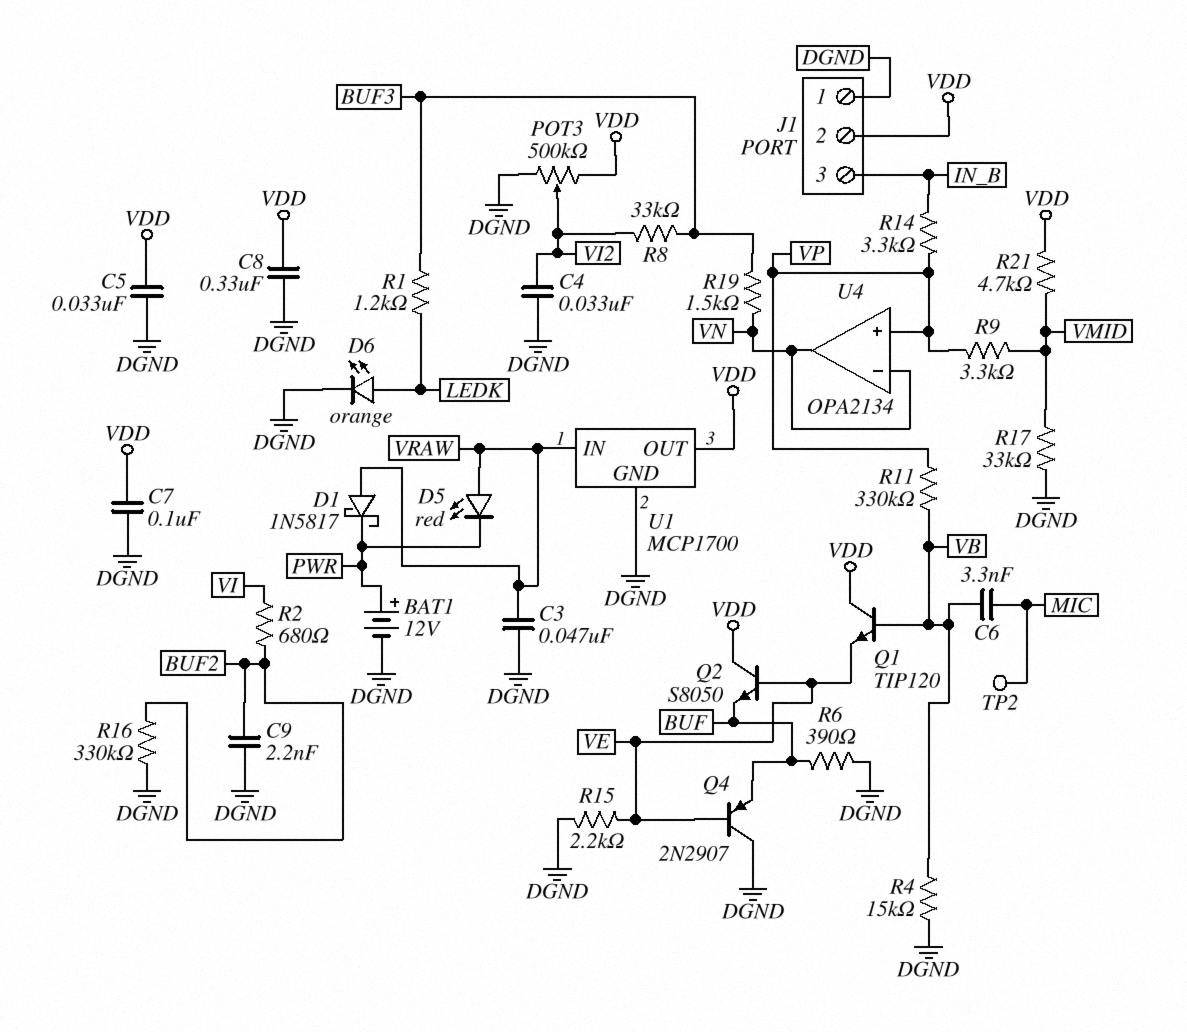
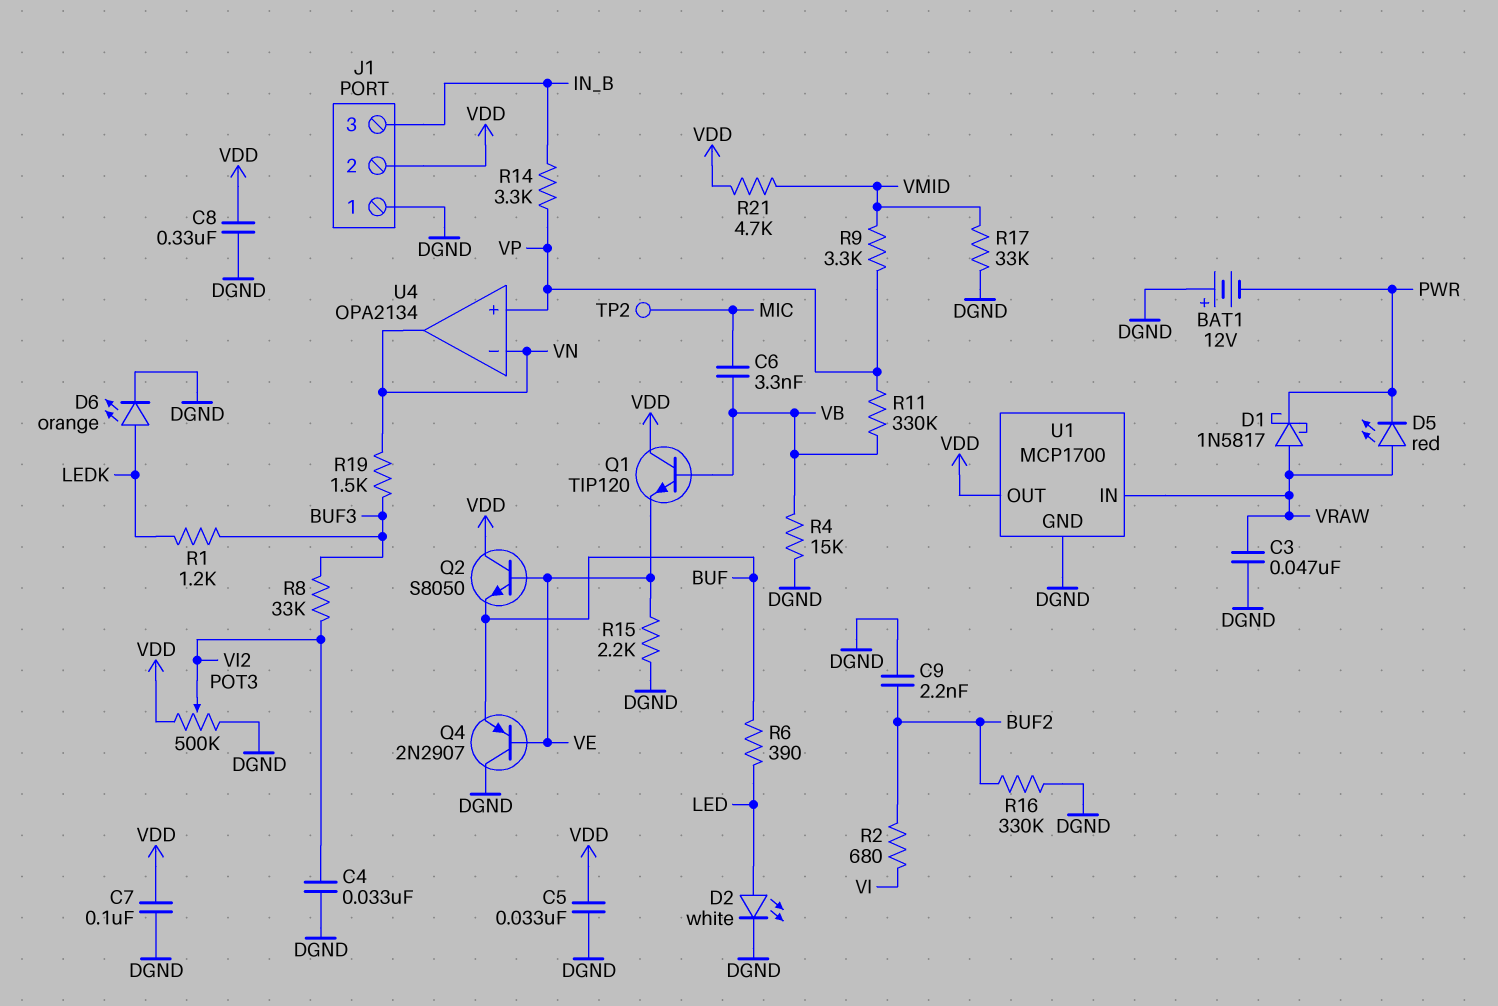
BAT1: 12V (plus PWR, minus DGND) -> 12V (plus DGND, minus PWR)
D2: none -> LED white (A LED, K DGND)
R6: 390 (BUF, DGND) -> 390 (BUF, LED)

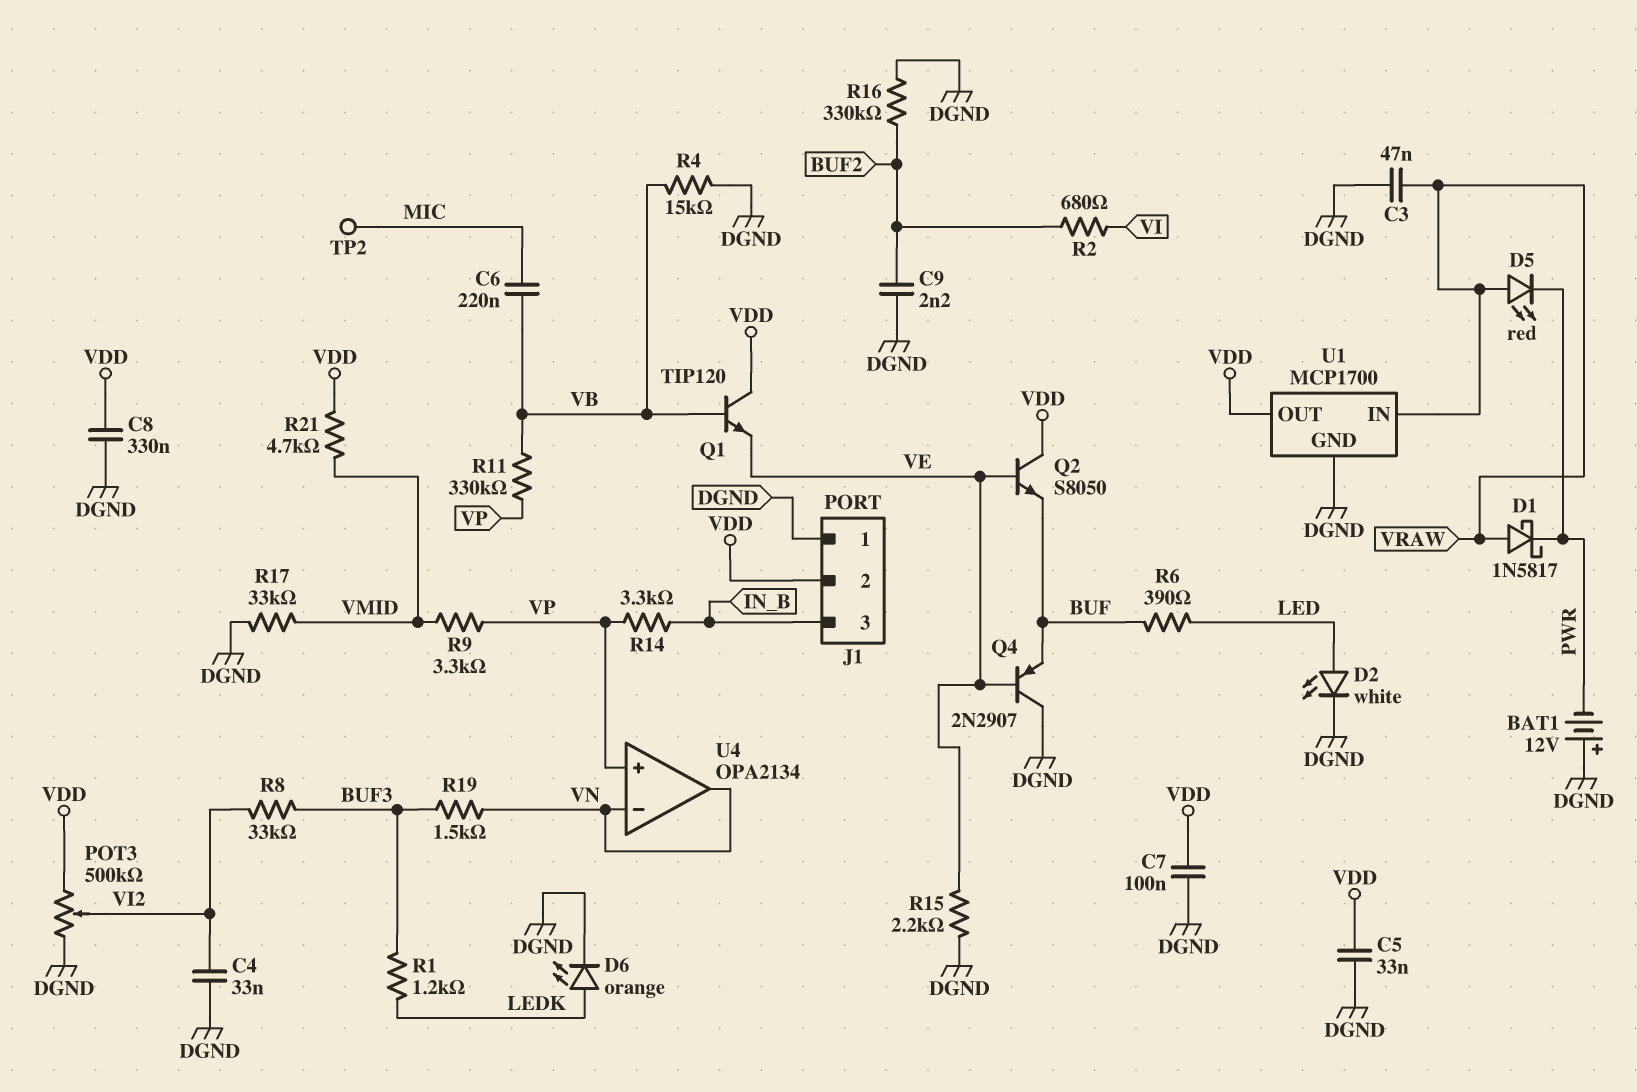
C6: 3.3nF (MIC, VB) -> 220nF (MIC, VB)

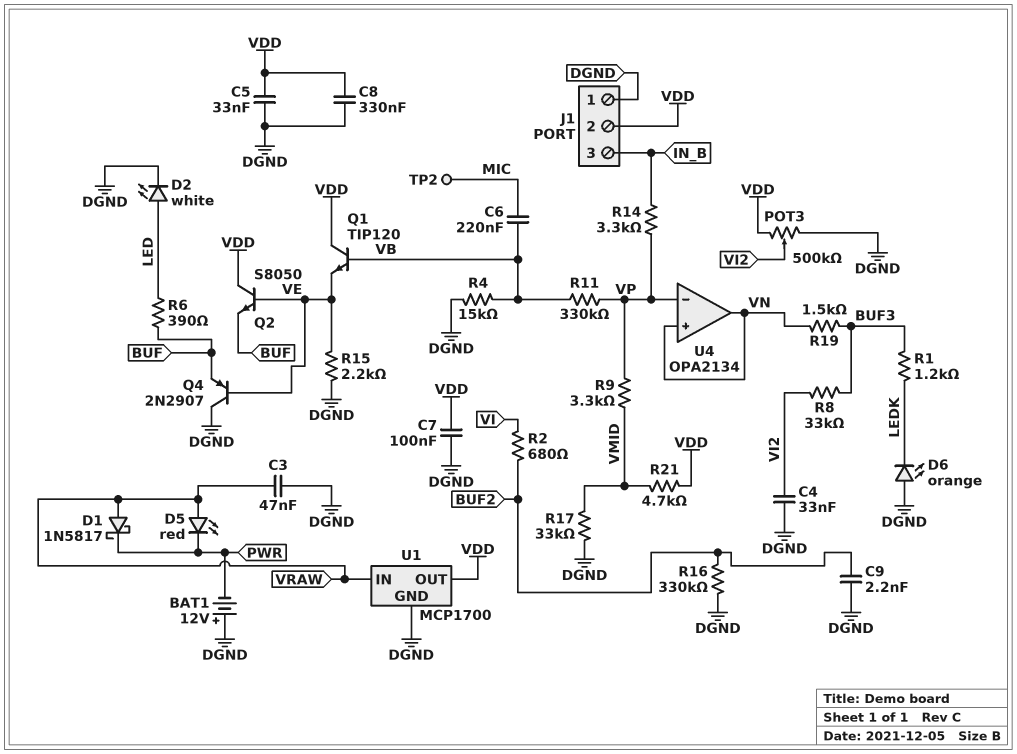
D6: LED orange (A LEDK, K DGND) -> LED orange (A DGND, K LEDK)
U4 pin in+: VP -> VN
U4 pin in-: VN -> VP

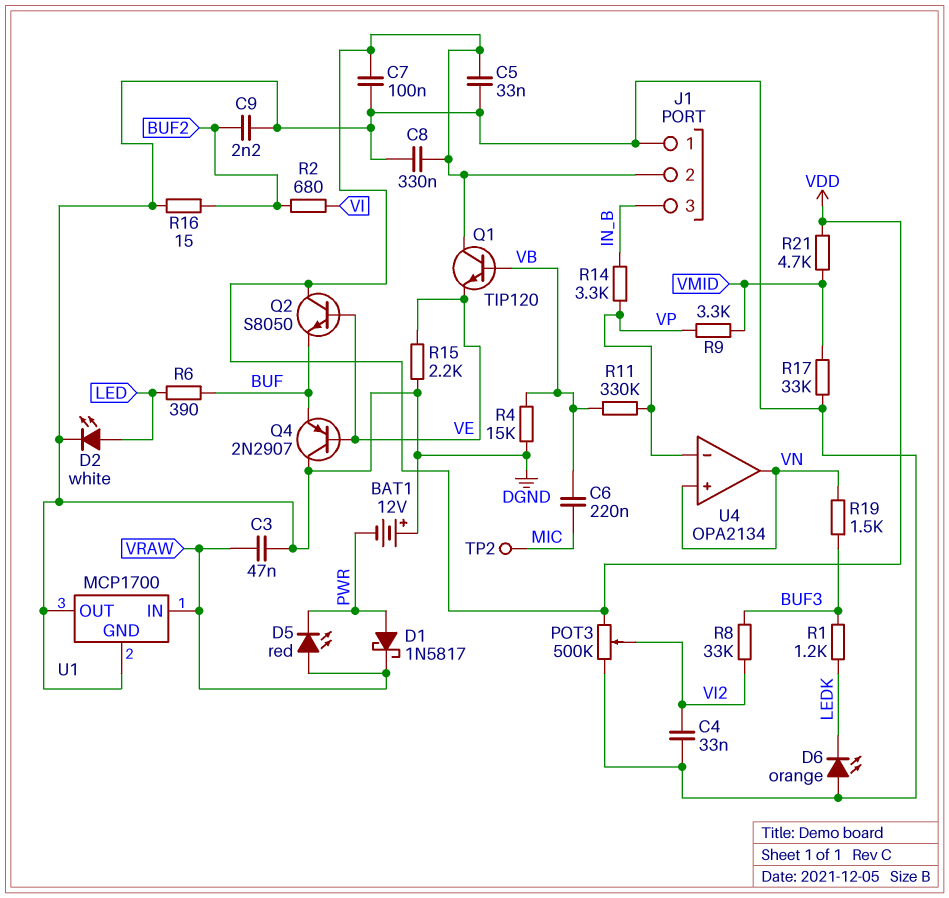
D1: schottky 1N5817 (A VRAW, K PWR) -> schottky 1N5817 (A PWR, K VRAW)
R16: 330k (BUF2, DGND) -> 15 (BUF2, DGND)
U1 pin OUT: VDD -> DGND

